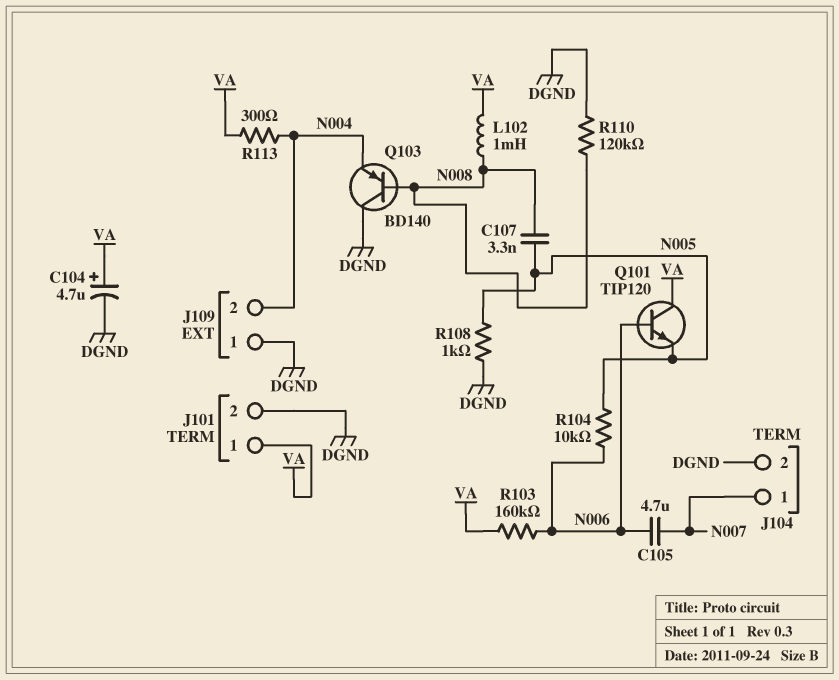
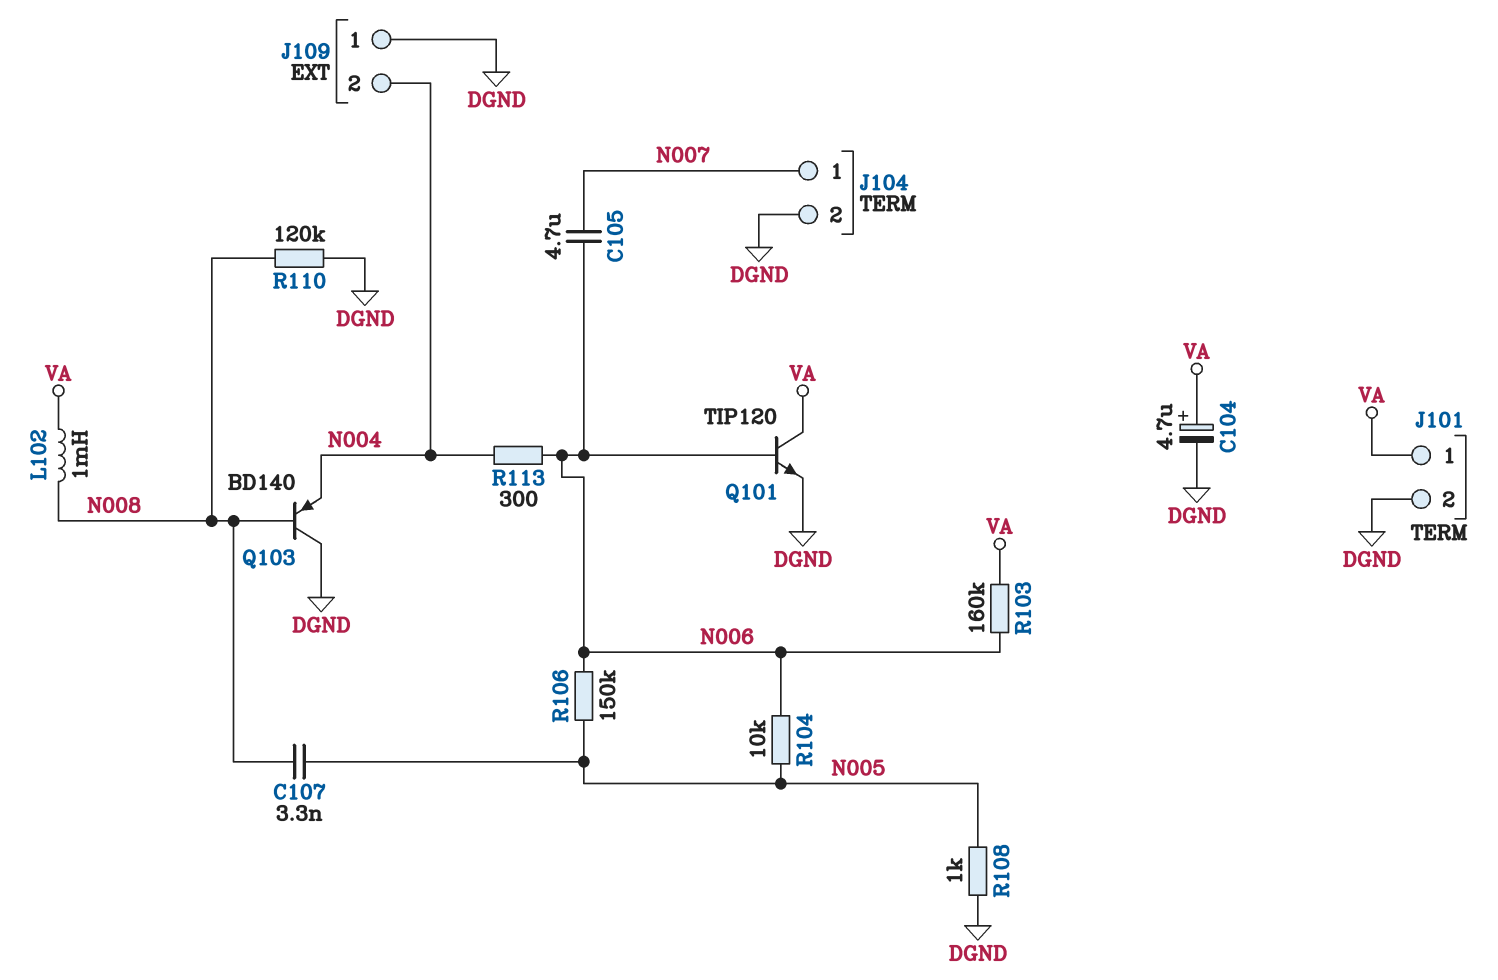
Q101: NPN TIP120 (B N006, C VA, E N005) -> NPN TIP120 (B N006, C VA, E DGND)
R106: none -> 150k (N005, N006)
R113: 300 (N004, VA) -> 300 (N004, N006)

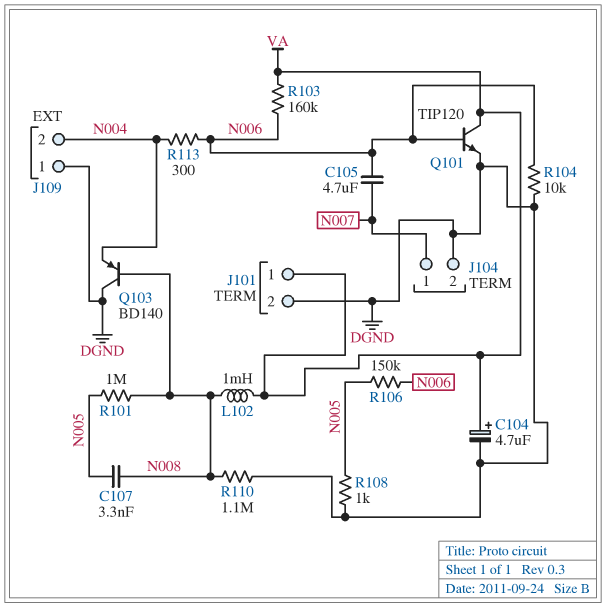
R101: none -> 1M (N005, N008)
R104: 10k (N005, N006) -> 10k (DGND, N006)
R110: 120k (DGND, N008) -> 1.1M (DGND, N008)

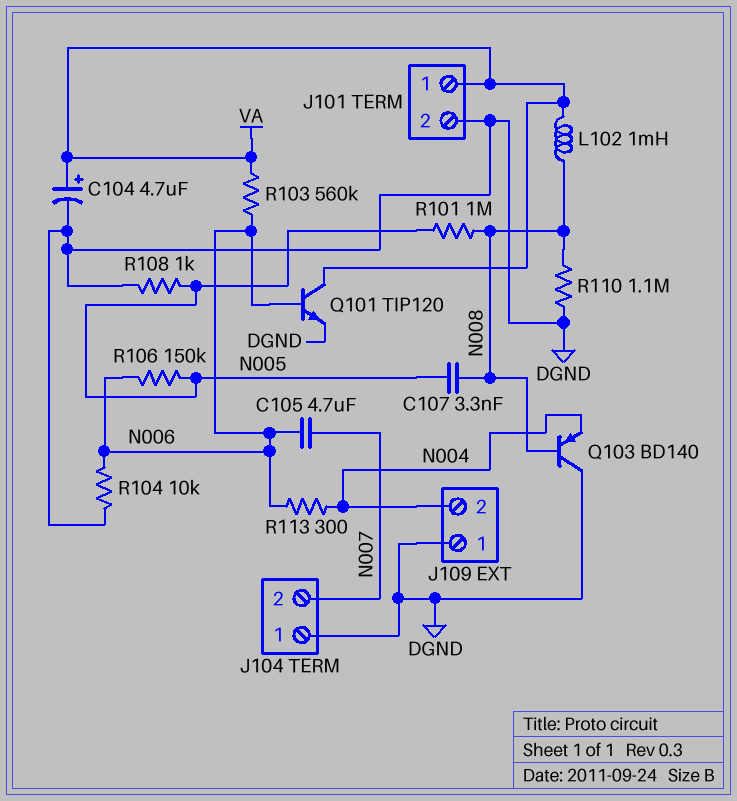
J104 pin 1: N007 -> DGND
J104 pin 2: DGND -> N007
R103: 160k (N006, VA) -> 560k (N006, VA)

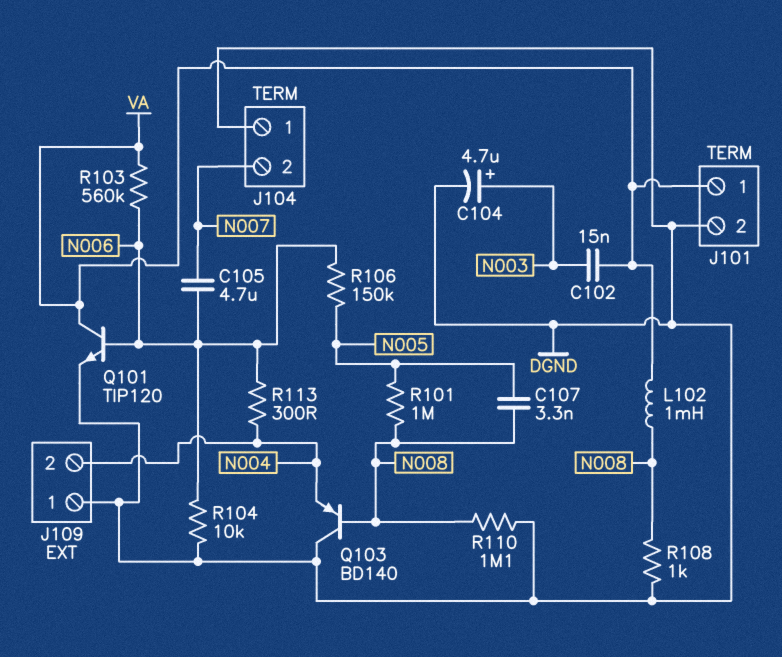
C102: none -> 15nF (N003, VA)
C104: 4.7uF (plus VA, minus DGND) -> 4.7uF (plus N003, minus DGND)
R108: 1k (DGND, N005) -> 1k (DGND, N008)

